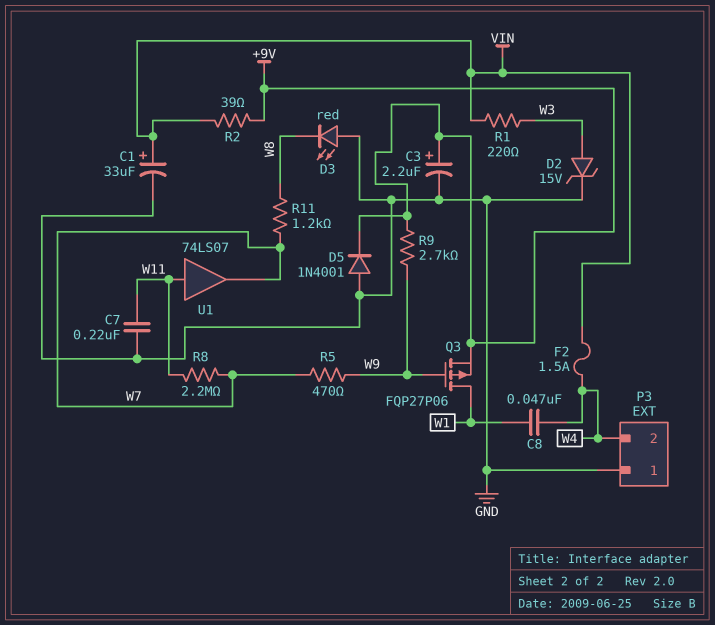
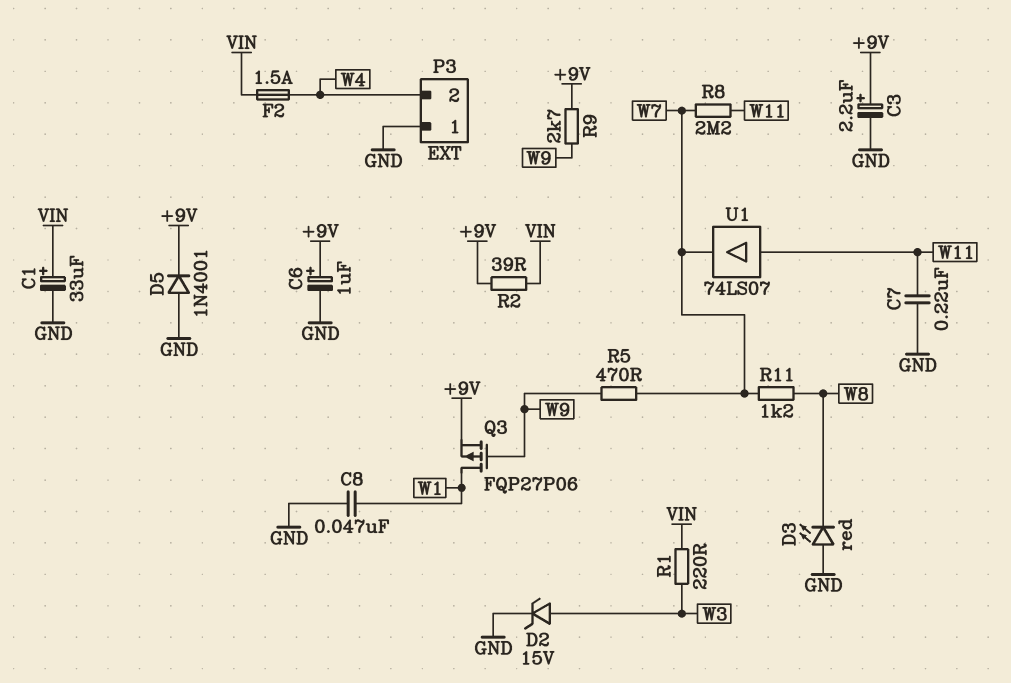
C6: none -> 1uF (plus +9V, minus GND)
C8: 47nF (W1, W4) -> 47nF (GND, W1)

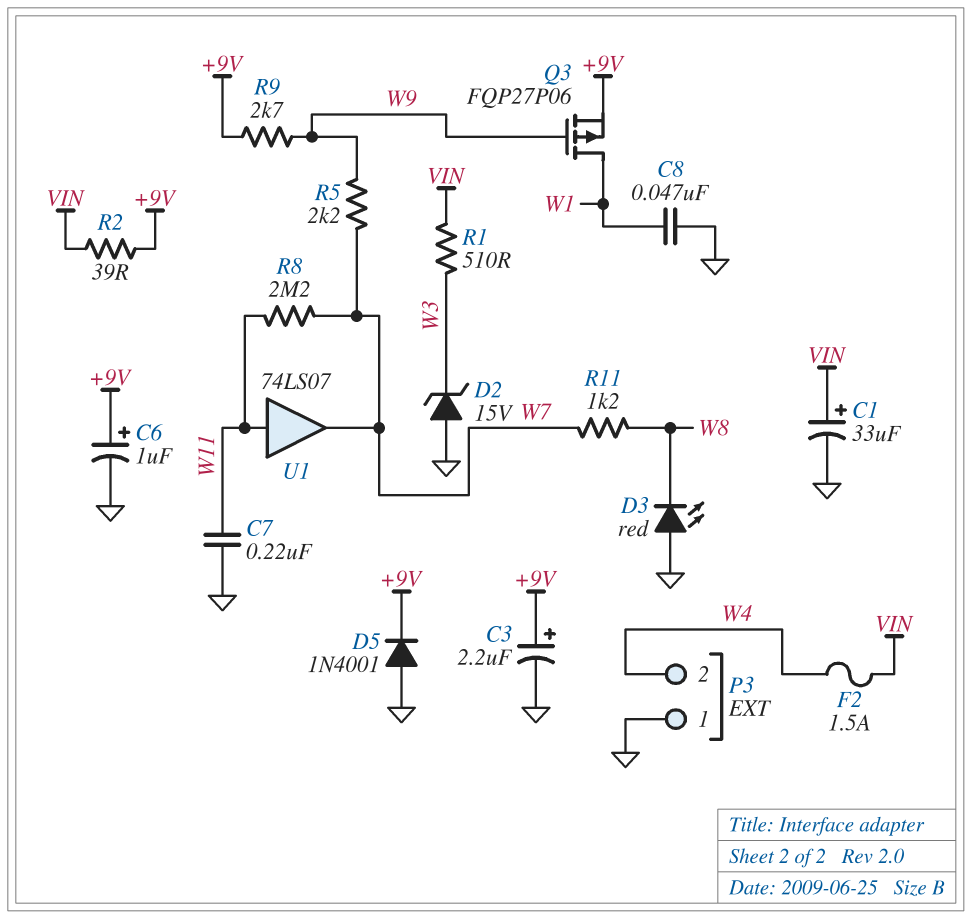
D2: zener 15V (A W3, K GND) -> zener 15V (A GND, K W3)
R1: 220 (VIN, W3) -> 510 (VIN, W3)
R5: 470 (W7, W9) -> 2.2k (W7, W9)

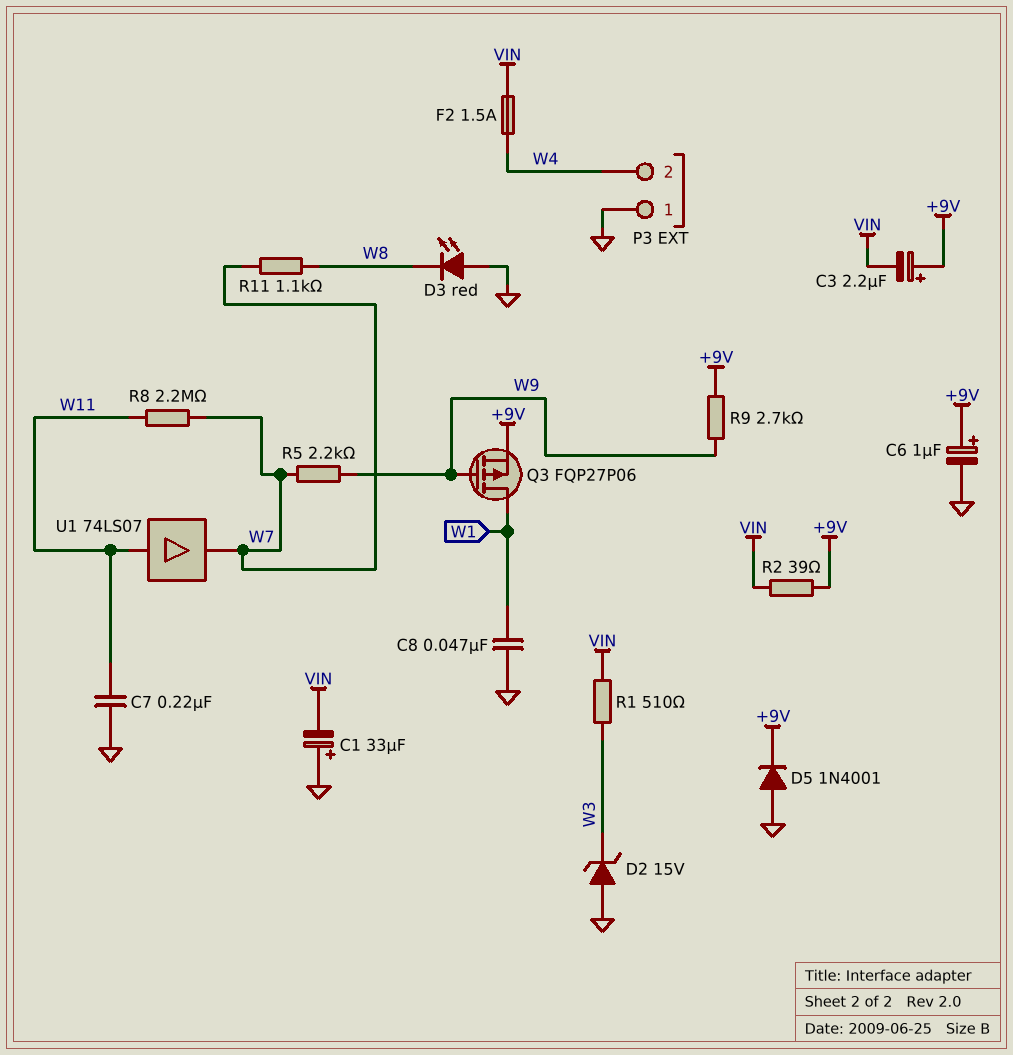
C1: 33uF (plus VIN, minus GND) -> 33uF (plus GND, minus VIN)
C3: 2.2uF (plus +9V, minus GND) -> 2.2uF (plus +9V, minus VIN)
R11: 1.2k (W7, W8) -> 1.1k (W7, W8)

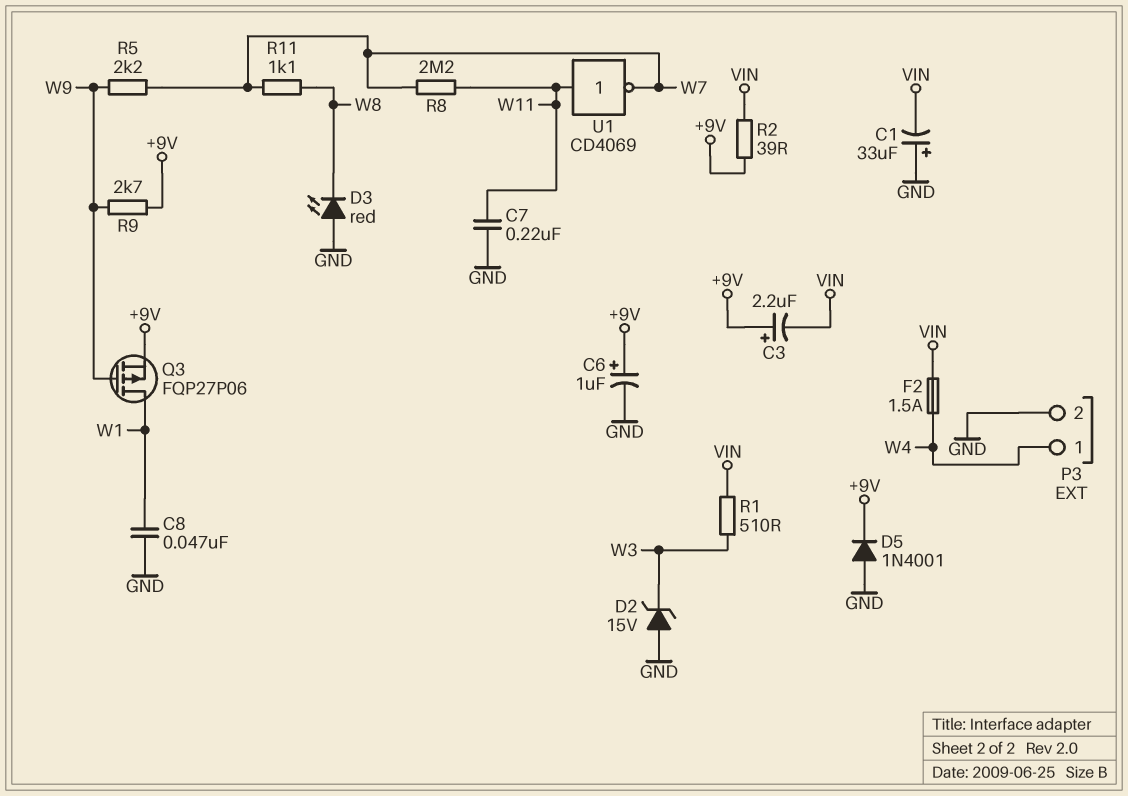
P3 pin 1: GND -> W4
P3 pin 2: W4 -> GND
U1: buffer 74LS07 (in W11, out W7) -> NOT CD4069 (in W11, out W7)

